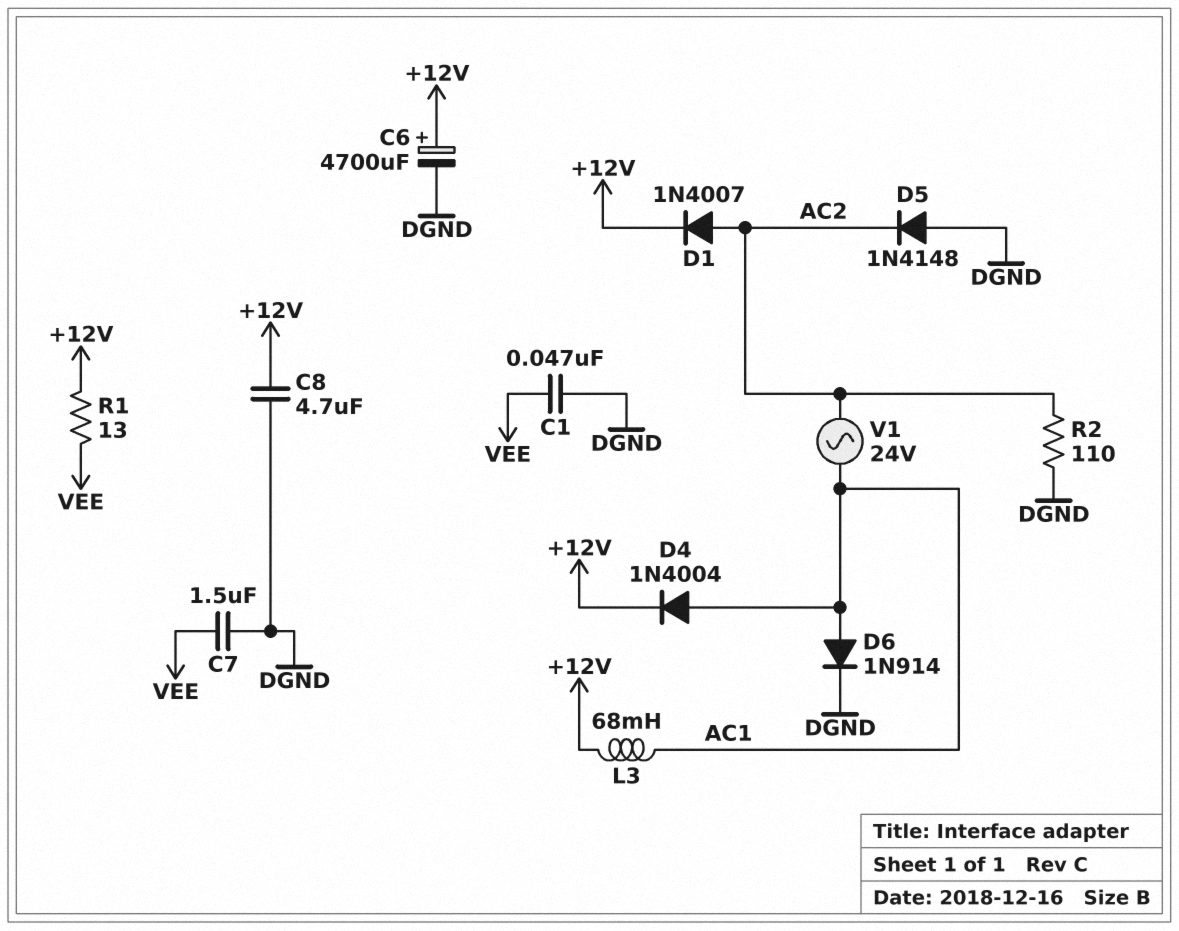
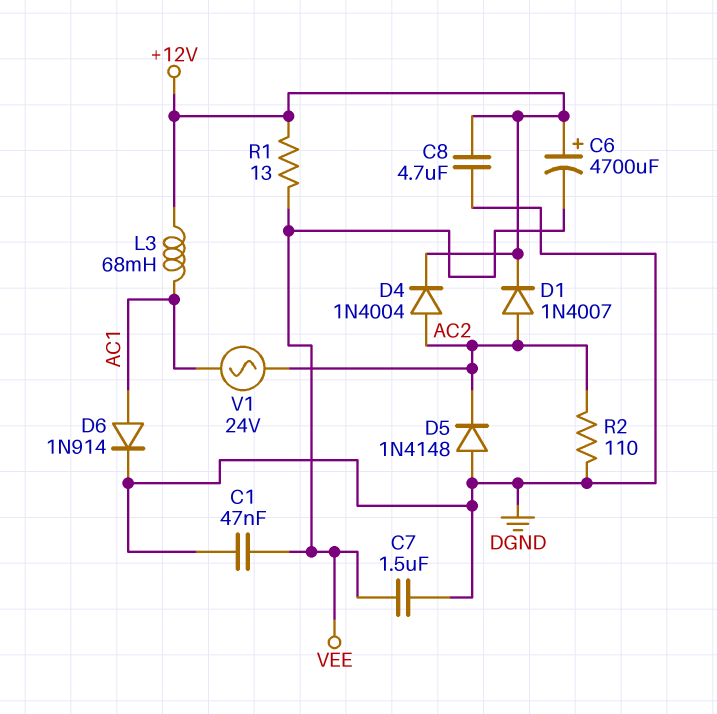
C6: 4700uF (plus +12V, minus DGND) -> 4700uF (plus +12V, minus VEE)
D4: diode 1N4004 (A AC1, K +12V) -> diode 1N4004 (A AC2, K +12V)

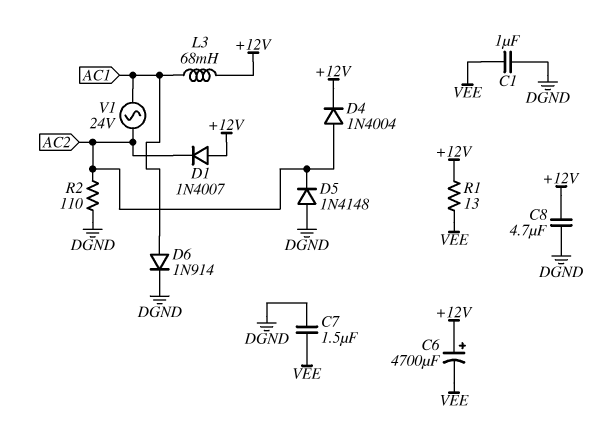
C1: 47nF (DGND, VEE) -> 1uF (DGND, VEE)
D1: diode 1N4007 (A AC2, K +12V) -> diode 1N4007 (A +12V, K AC2)

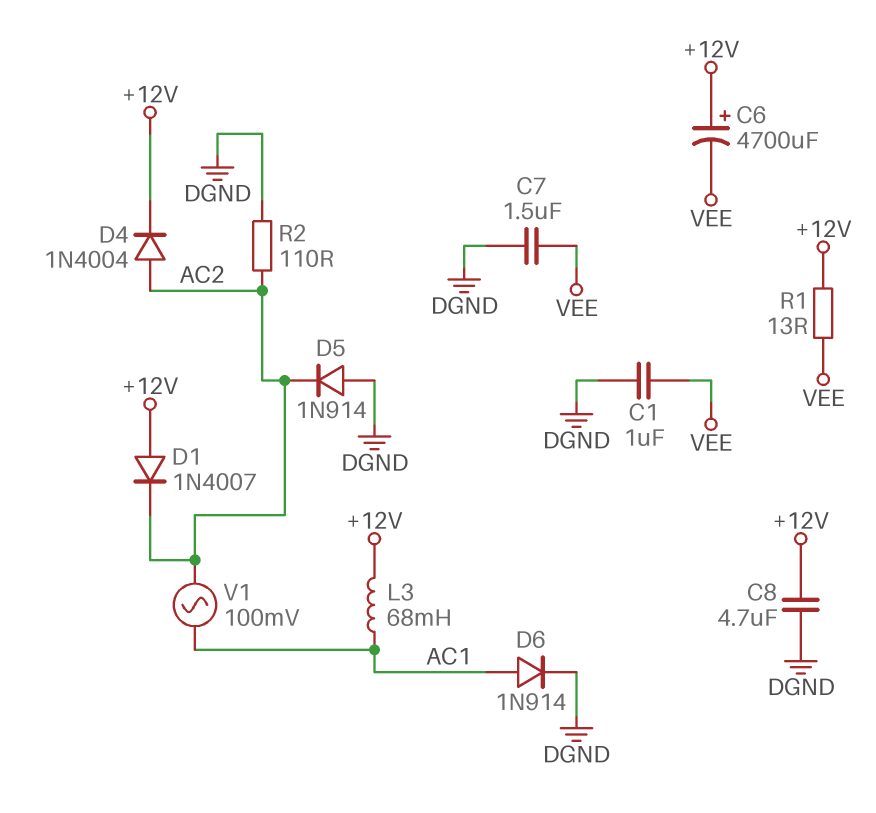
D5: diode 1N4148 (A DGND, K AC2) -> diode 1N914 (A DGND, K AC2)
V1: AC 24V (AC1, AC2) -> AC 100mV (AC1, AC2)

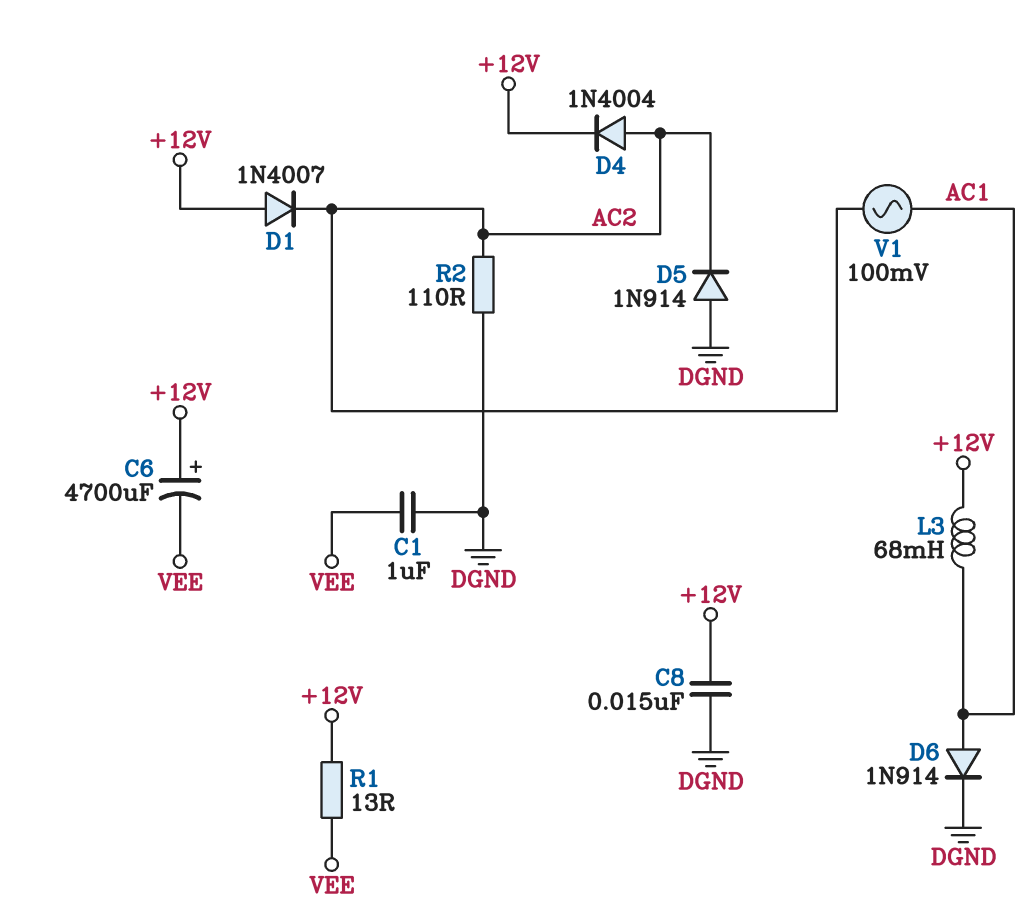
C7: 1.5uF (DGND, VEE) -> none
C8: 4.7uF (+12V, DGND) -> 15nF (+12V, DGND)

